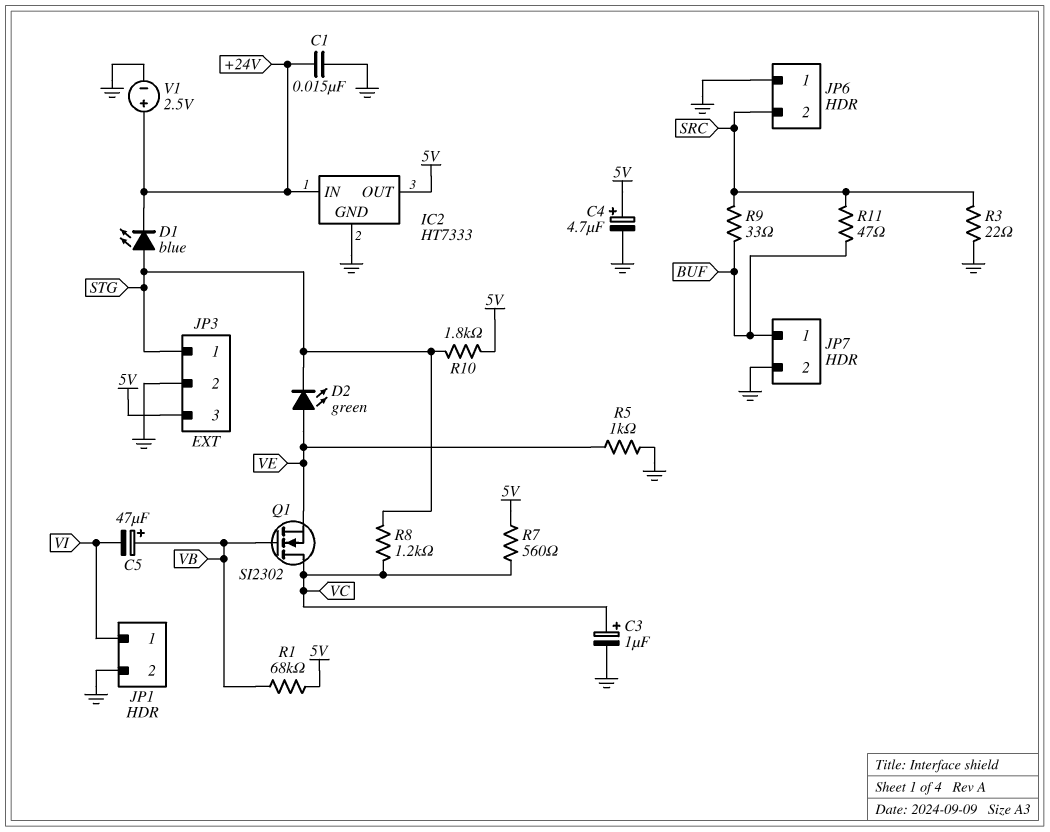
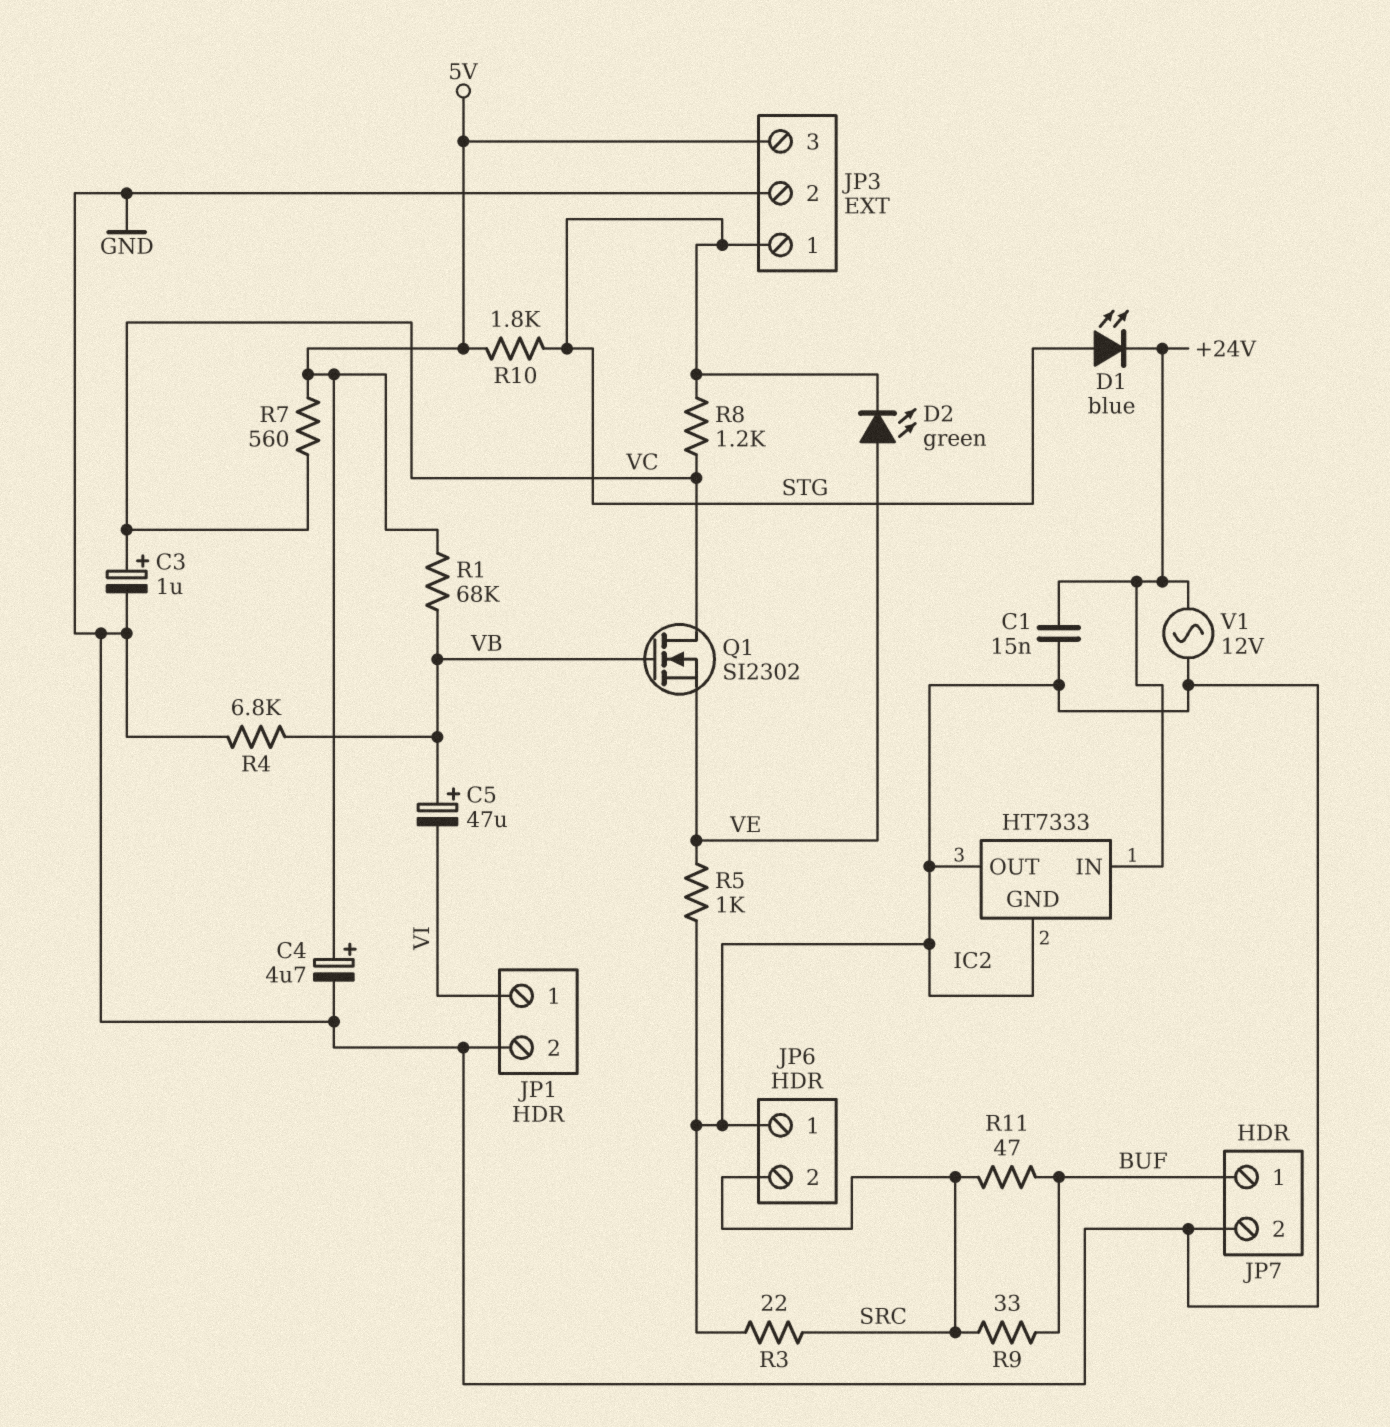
IC2 pin OUT: 5V -> GND
R4: none -> 6.8k (GND, VB)
V1: 2.5V (plus +24V, minus GND) -> AC 12V (+24V, GND)

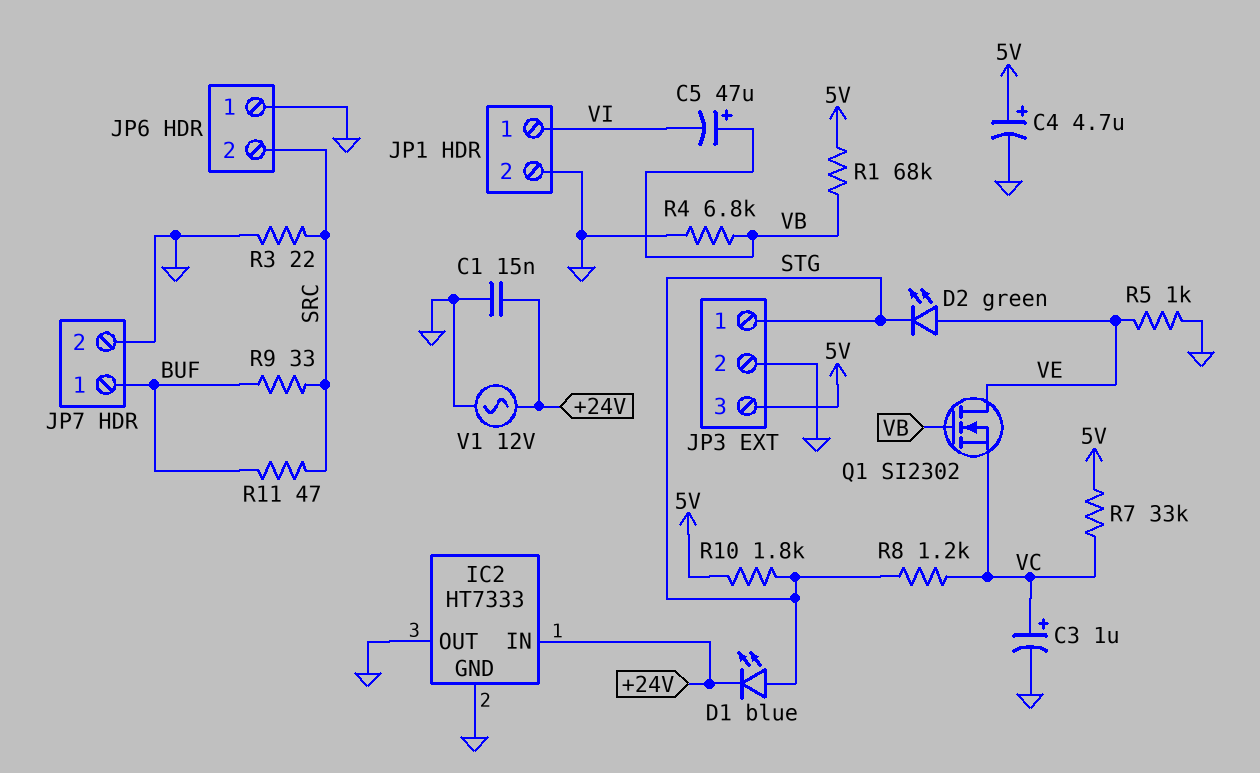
Q1: NMOS SI2302 (G VB, D VC, S VE) -> NMOS SI2302 (G VB, D VE, S VC)
R7: 560 (5V, VC) -> 33k (5V, VC)

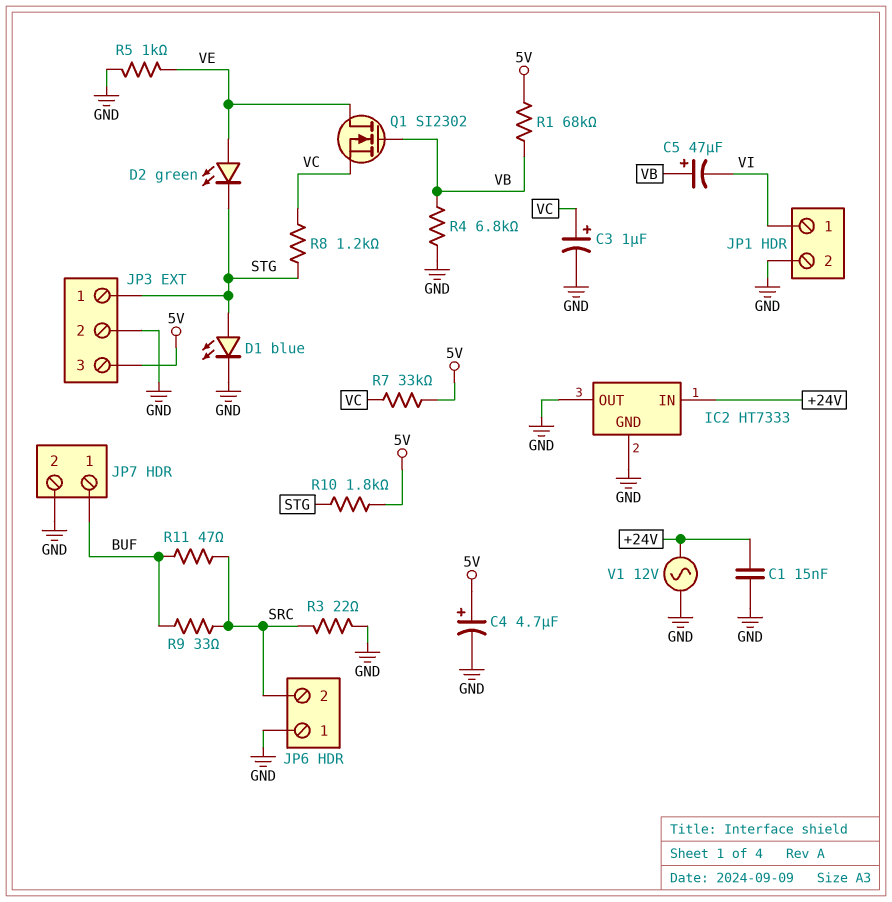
D1: LED blue (A STG, K +24V) -> LED blue (A STG, K GND)

